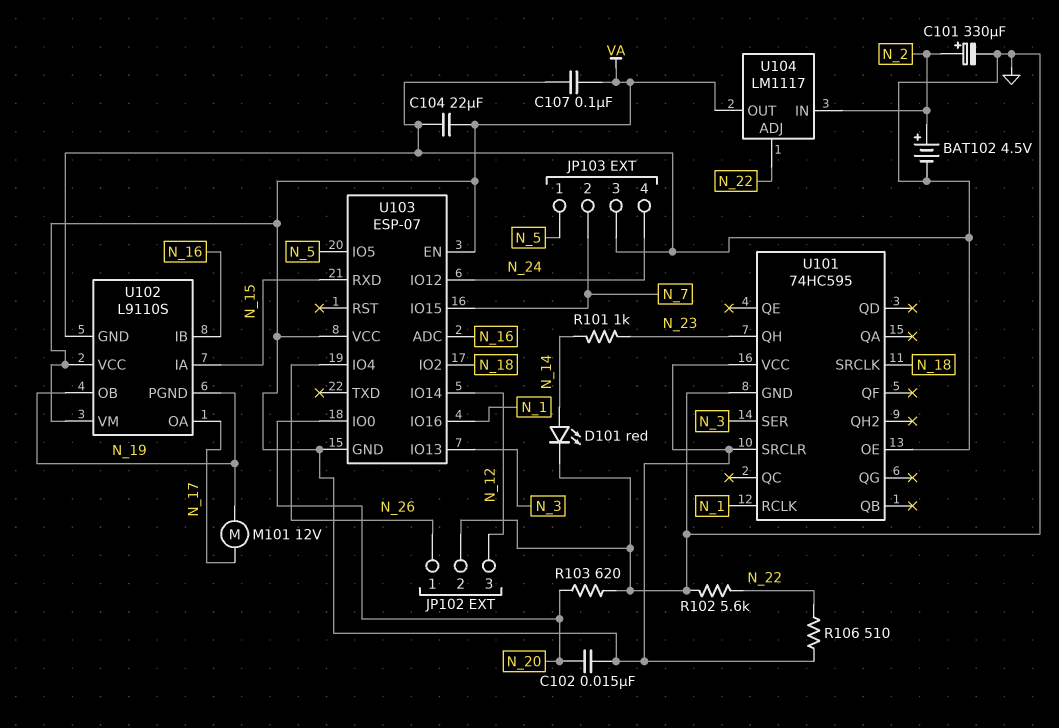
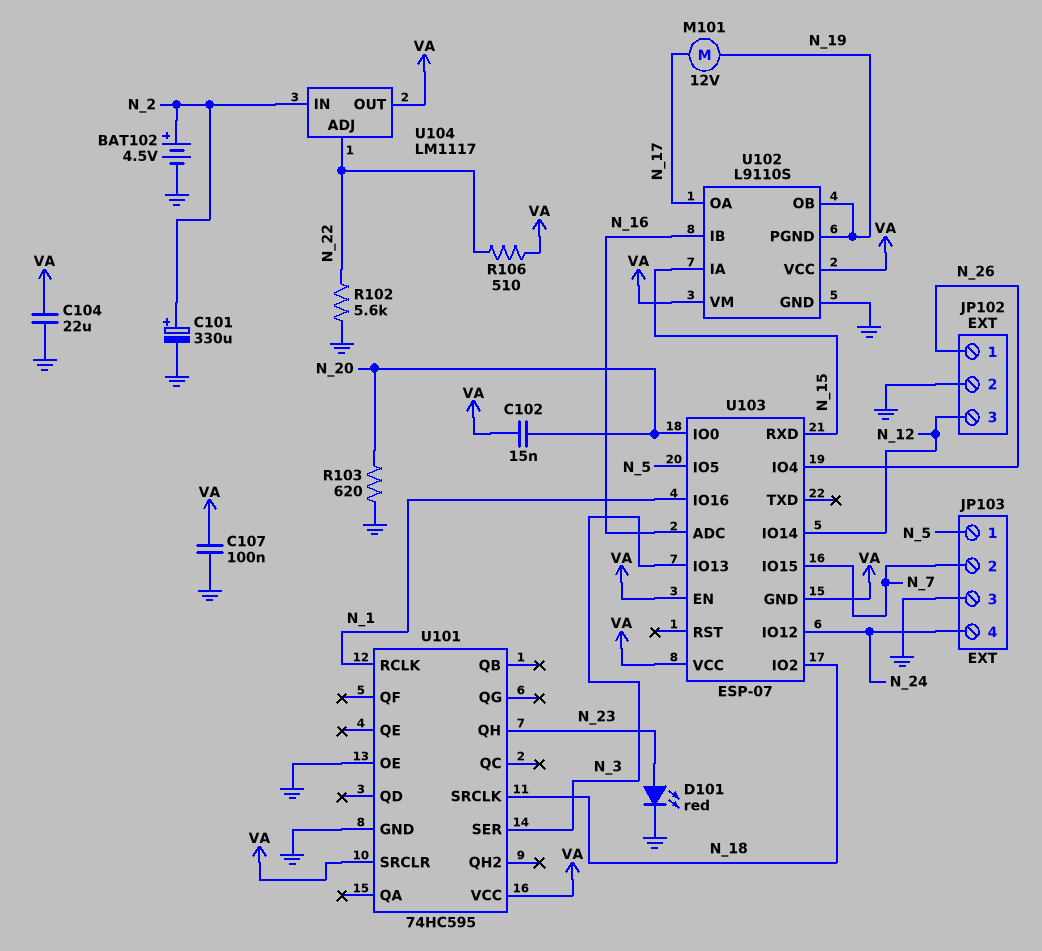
D101: LED red (A N_14, K GND) -> LED red (A N_23, K GND)
R101: 1k (N_14, N_23) -> none

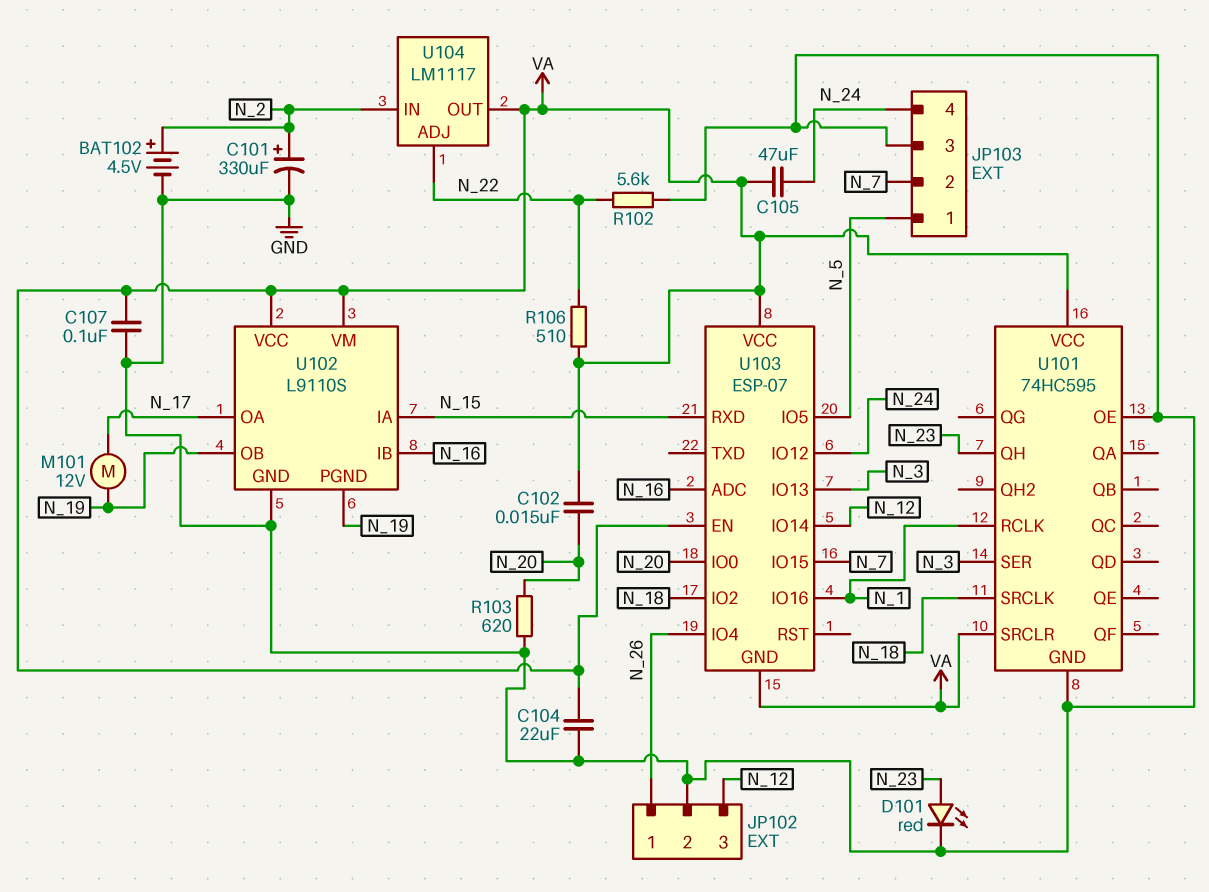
C105: none -> 47uF (N_24, VA)

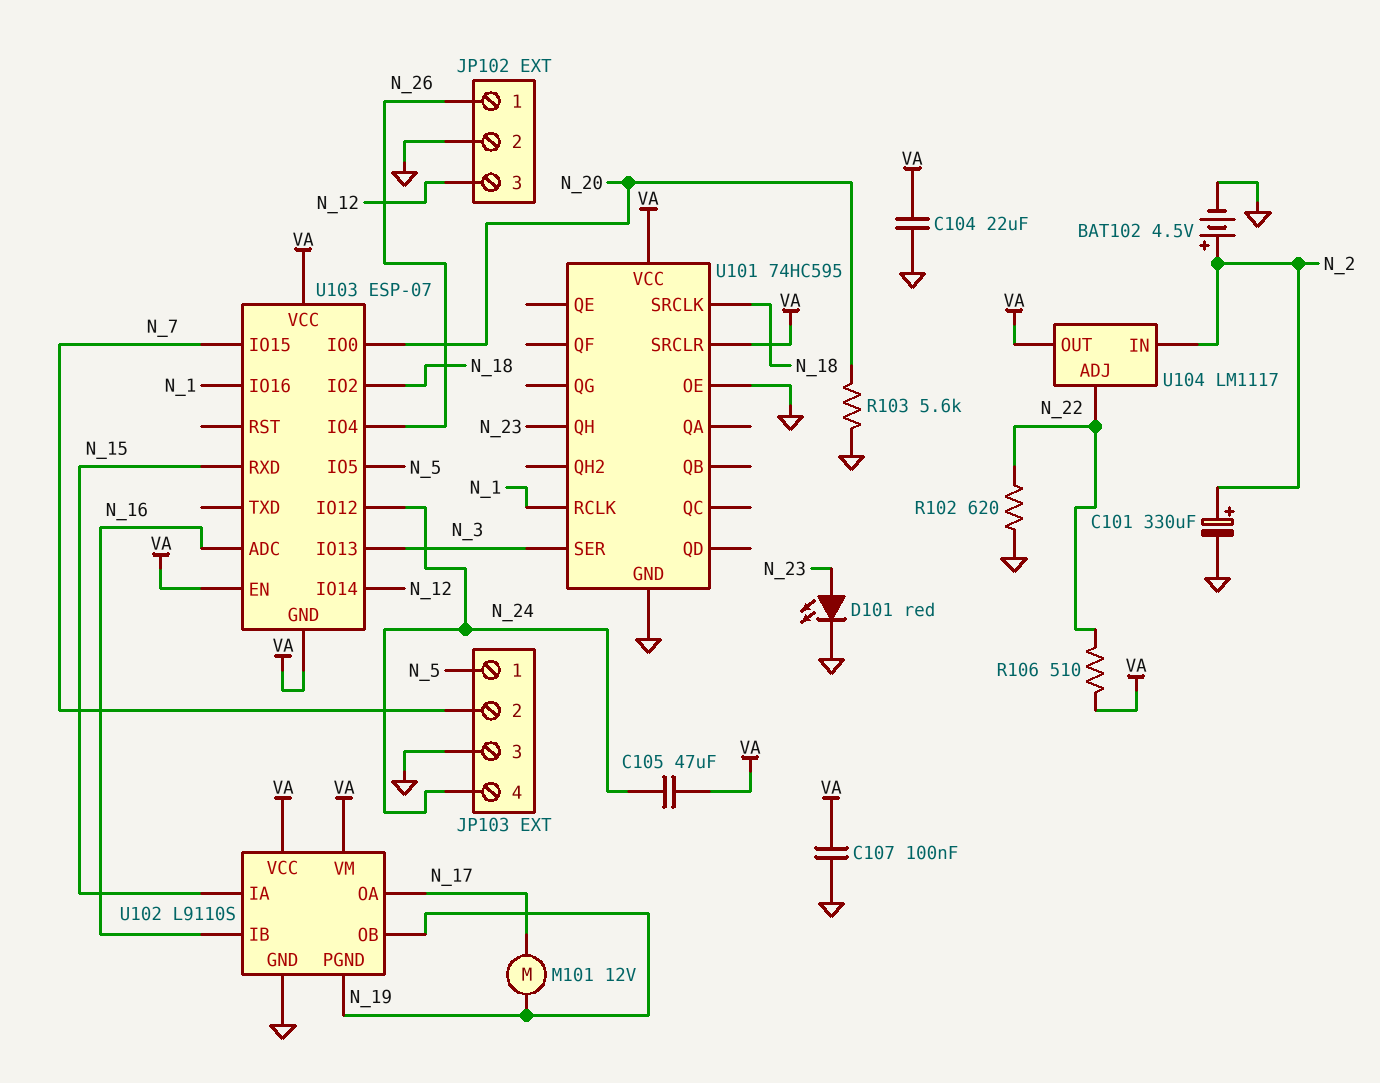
C102: 15nF (N_20, VA) -> none
R102: 5.6k (GND, N_22) -> 620 (GND, N_22)
R103: 620 (GND, N_20) -> 5.6k (GND, N_20)

